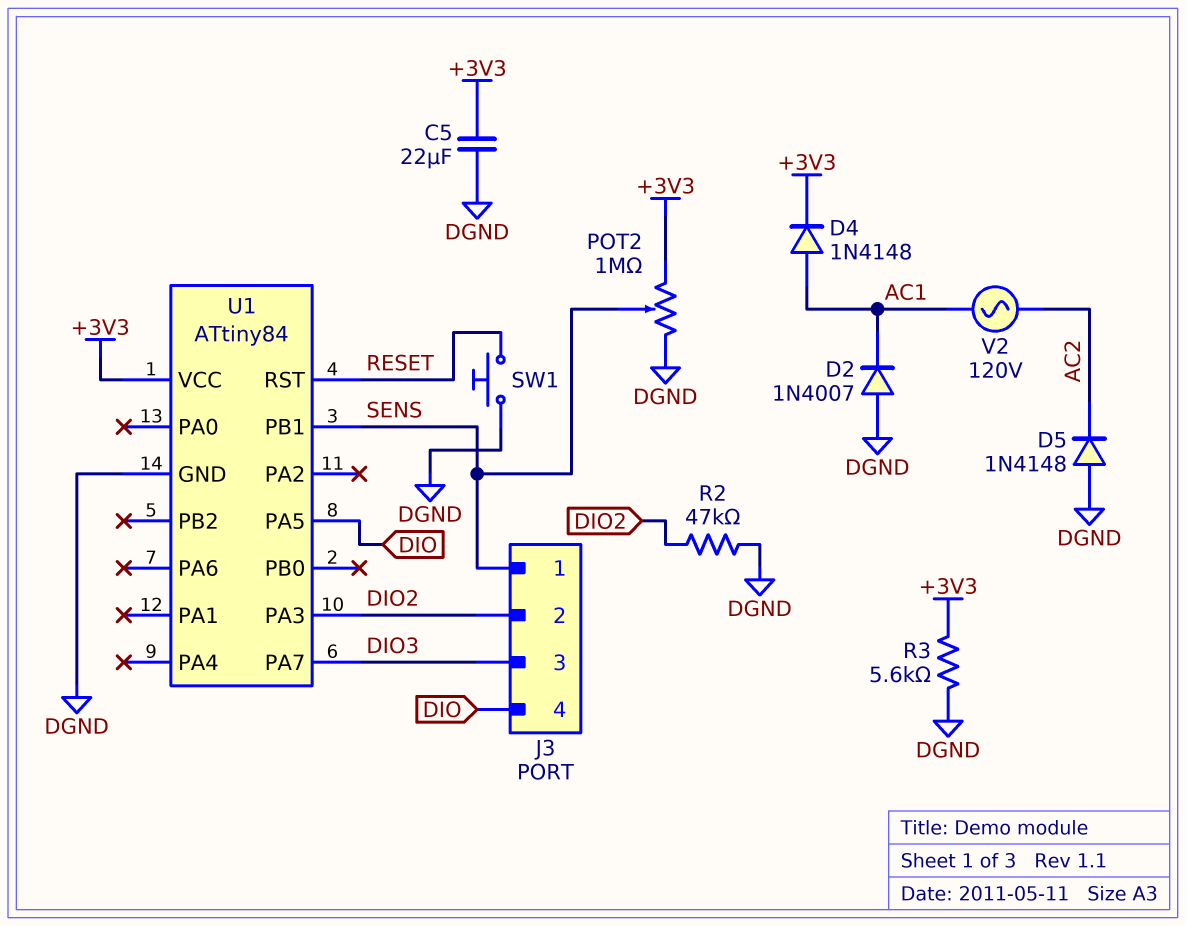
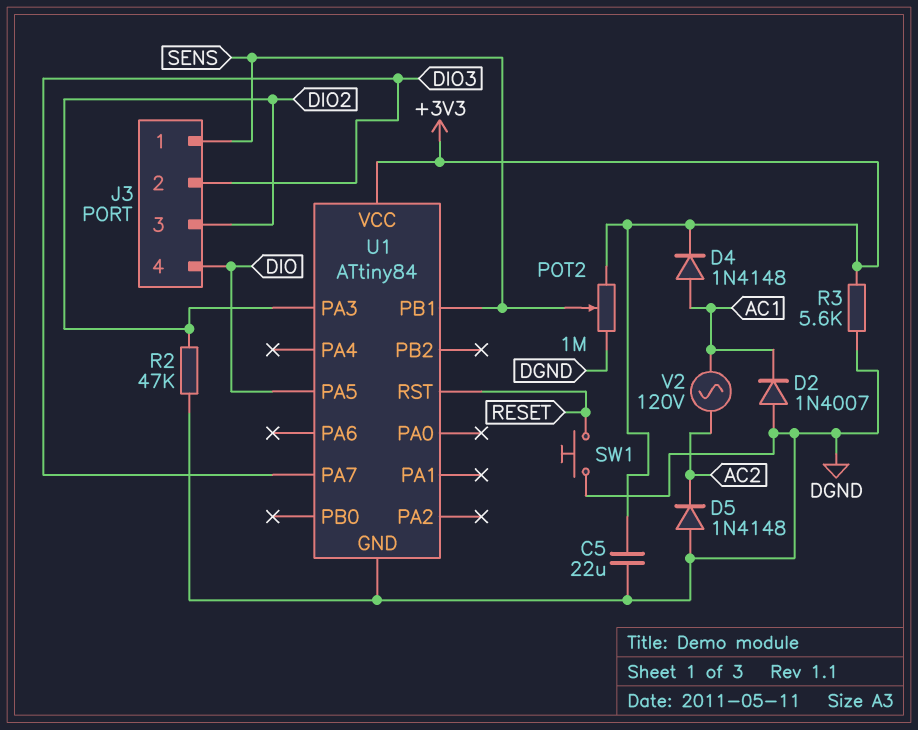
J3 pin 2: DIO2 -> DIO3
J3 pin 3: DIO3 -> DIO2

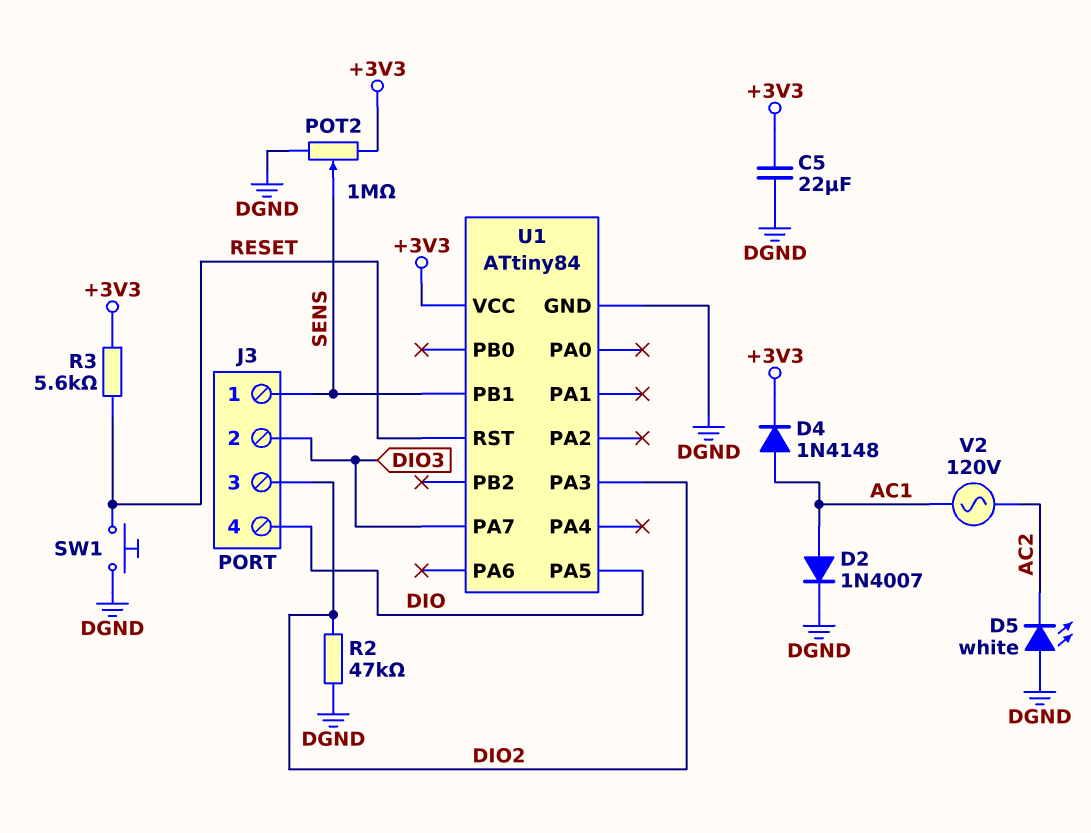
D2: diode 1N4007 (A DGND, K AC1) -> diode 1N4007 (A AC1, K DGND)
D5: diode 1N4148 (A DGND, K AC2) -> LED white (A DGND, K AC2)
R3: 5.6k (+3V3, DGND) -> 5.6k (+3V3, RESET)

